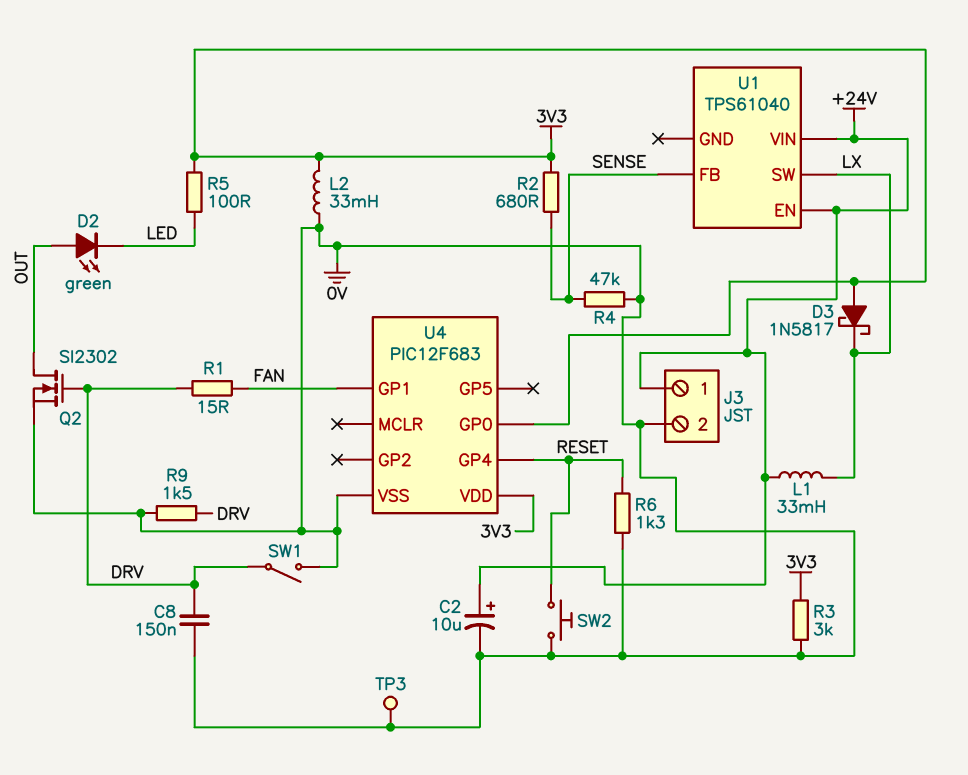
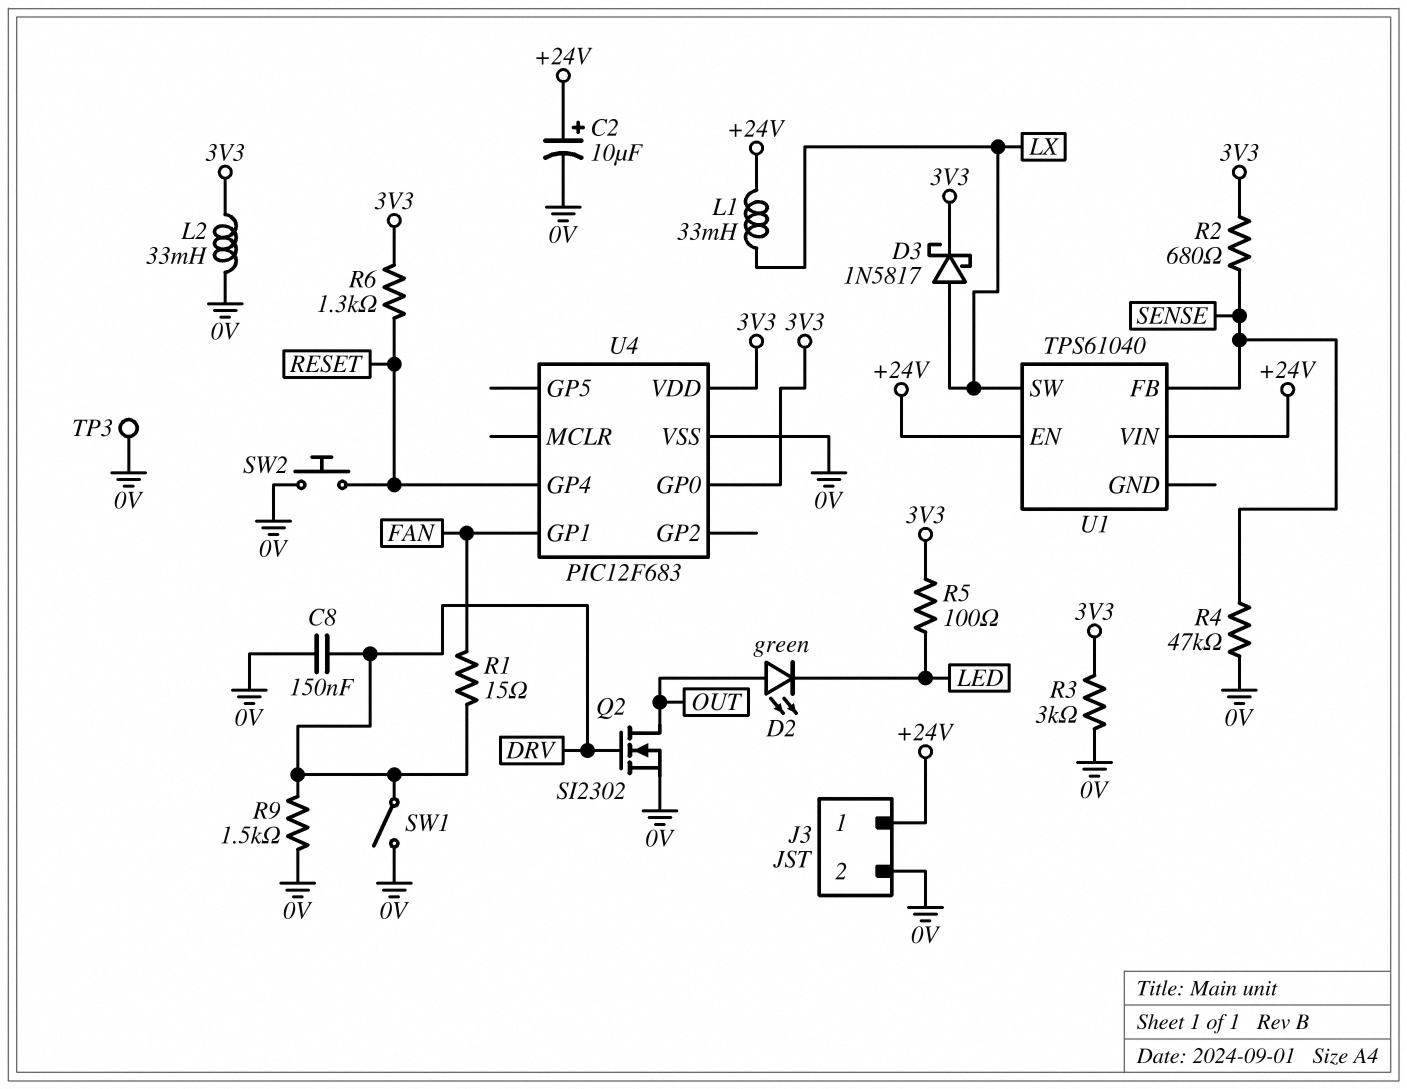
D3: schottky 1N5817 (A 3V3, K LX) -> schottky 1N5817 (A LX, K 3V3)
R6: 1.3k (0V, RESET) -> 1.3k (3V3, RESET)

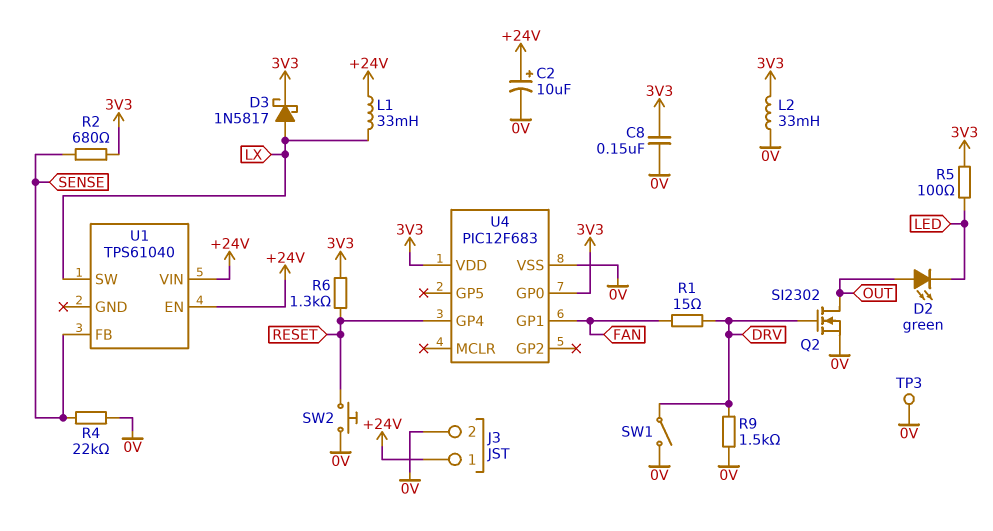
C8: 150nF (0V, DRV) -> 150nF (0V, 3V3)
R3: 3k (0V, 3V3) -> none
R4: 47k (0V, SENSE) -> 22k (0V, SENSE)

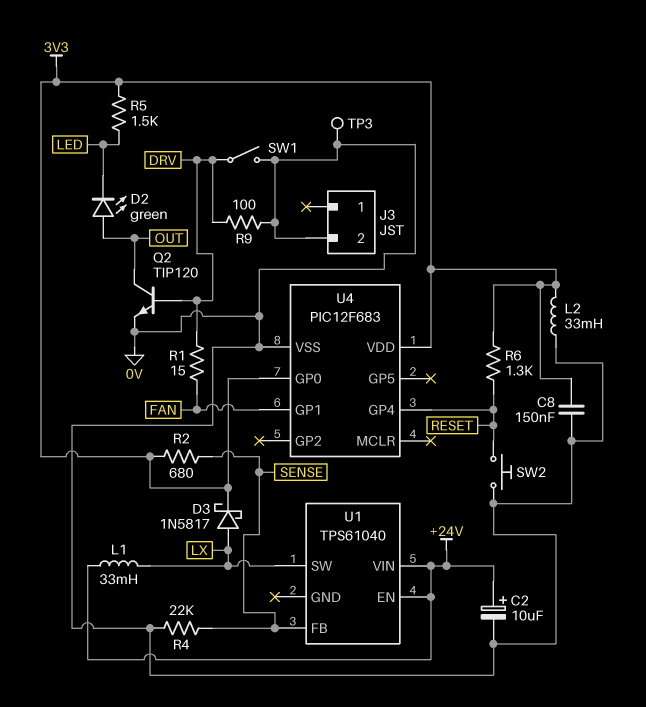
J3 pin 1: +24V -> none
Q2: NMOS SI2302 (G DRV, D OUT, S 0V) -> NPN TIP120 (B DRV, C OUT, E 0V)
R5: 100 (3V3, LED) -> 1.5k (3V3, LED)
R9: 1.5k (0V, DRV) -> 100 (0V, DRV)

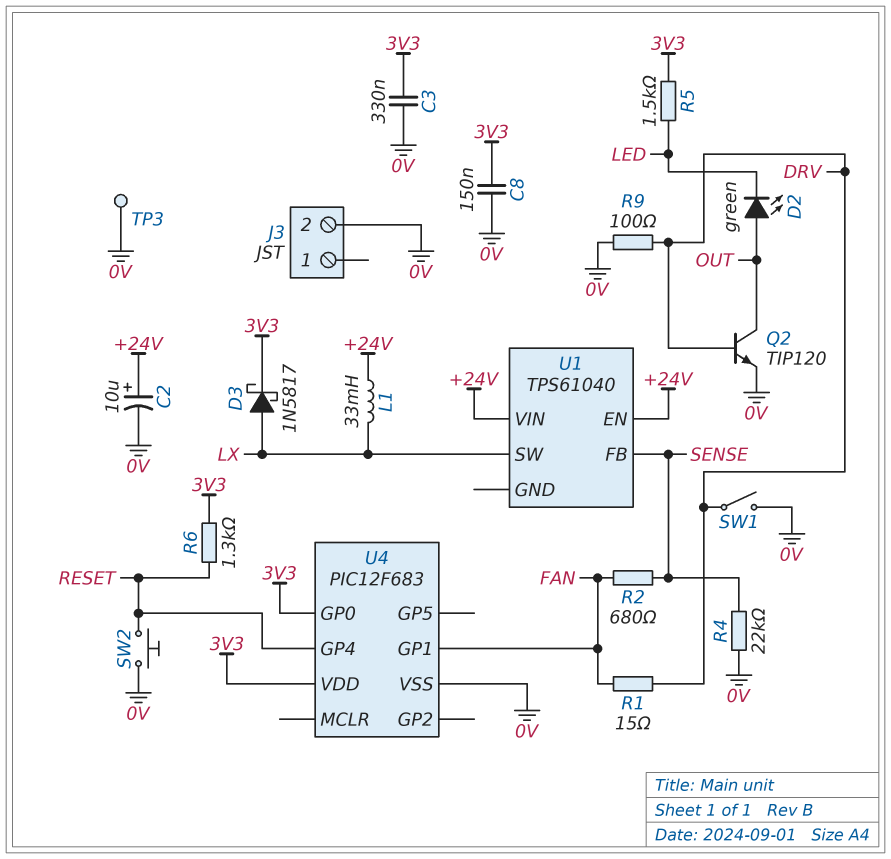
C3: none -> 330nF (0V, 3V3)
L2: 33mH (0V, 3V3) -> none
R2: 680 (3V3, SENSE) -> 680 (FAN, SENSE)

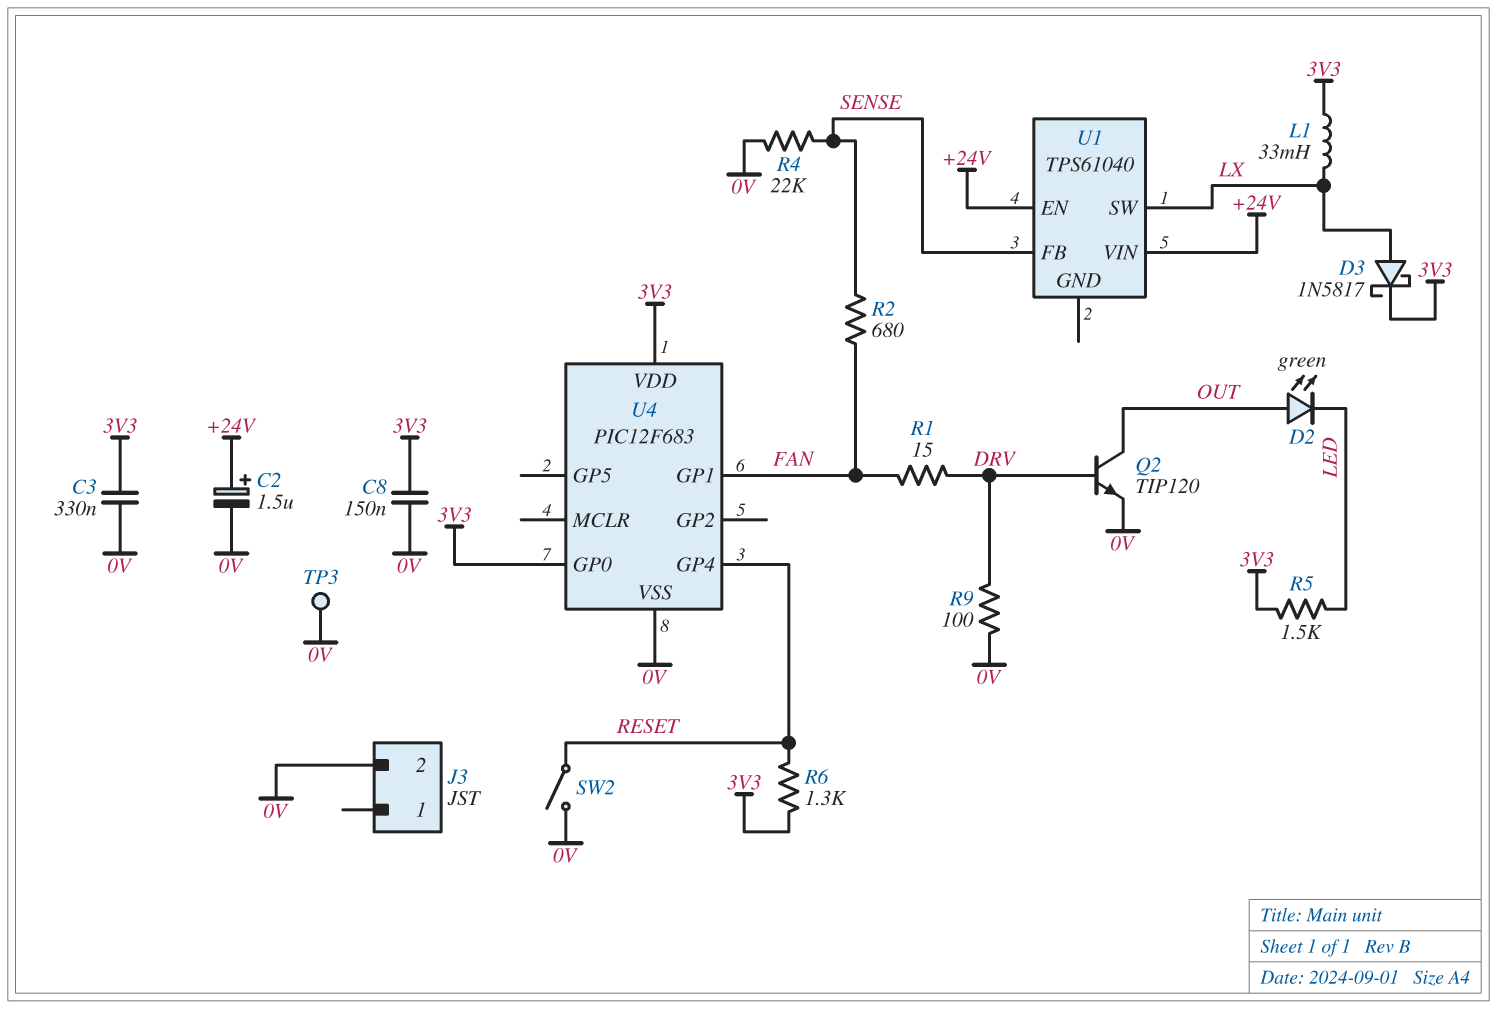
C2: 10uF (plus +24V, minus 0V) -> 1.5uF (plus +24V, minus 0V)
L1: 33mH (+24V, LX) -> 33mH (3V3, LX)
SW1: switch (0V, DRV) -> none
SW2: button (0V, RESET) -> switch (0V, RESET)

